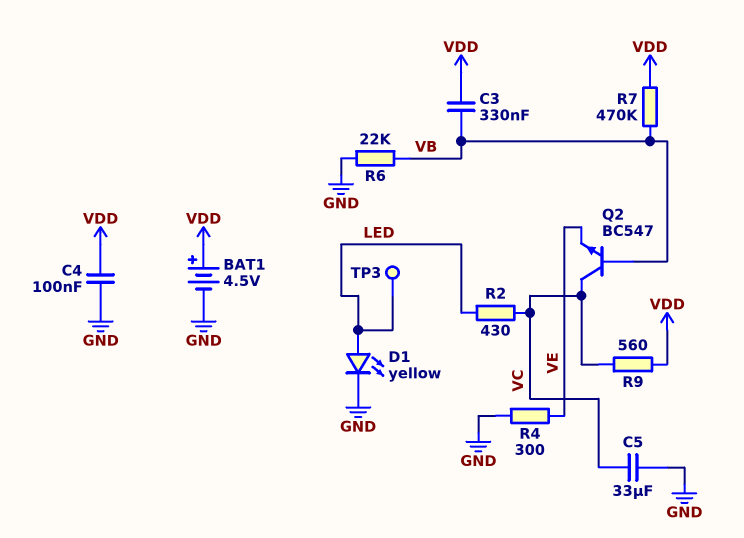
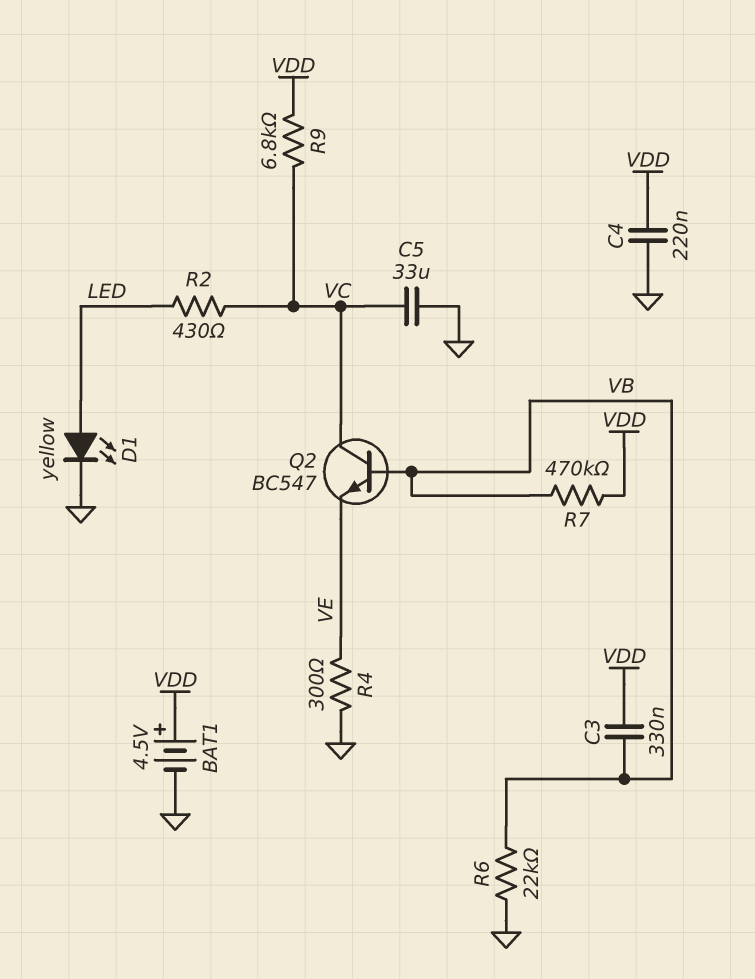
C4: 100nF (GND, VDD) -> 220nF (GND, VDD)
R9: 560 (VC, VDD) -> 6.8k (VC, VDD)
TP3: test point (LED) -> none

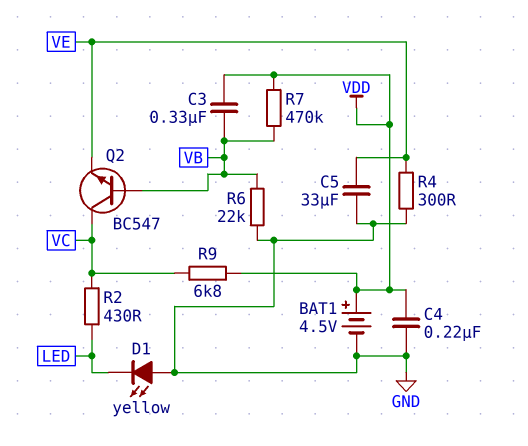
C5: 33uF (GND, VC) -> 33uF (GND, VE)
D1: LED yellow (A LED, K GND) -> LED yellow (A GND, K LED)

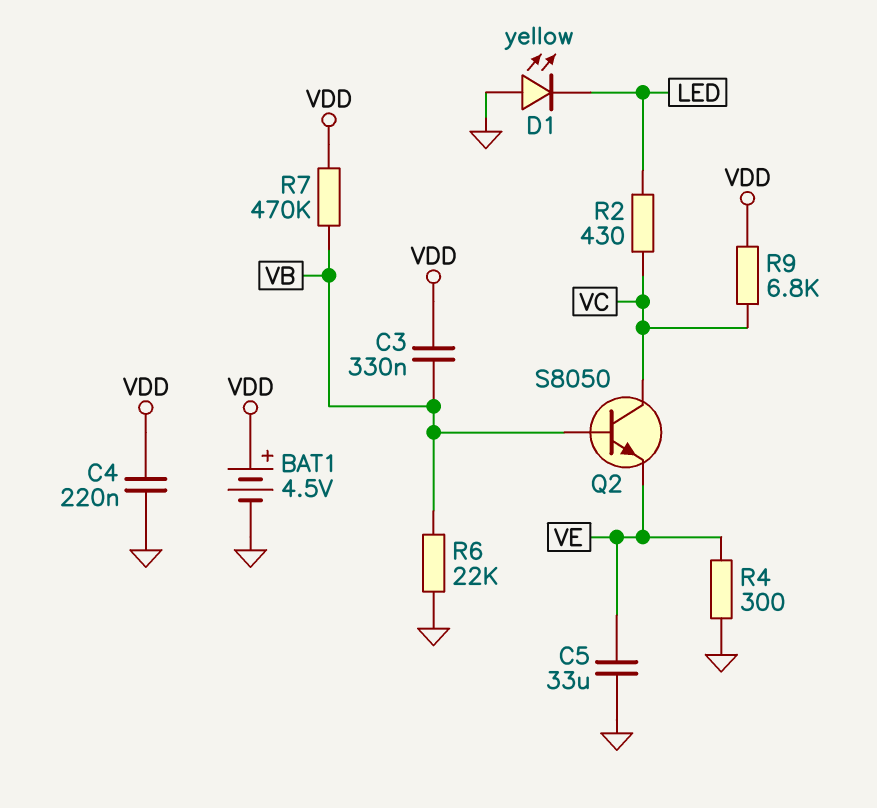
Q2: NPN BC547 (B VB, C VC, E VE) -> NPN S8050 (B VB, C VC, E VE)

